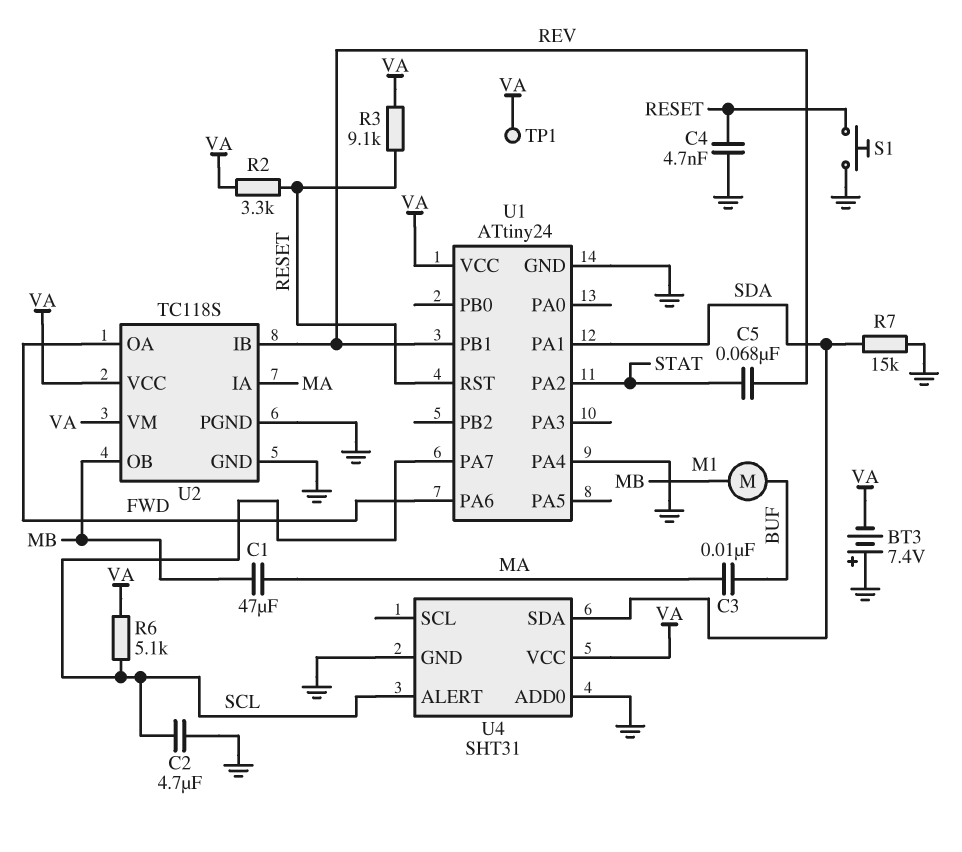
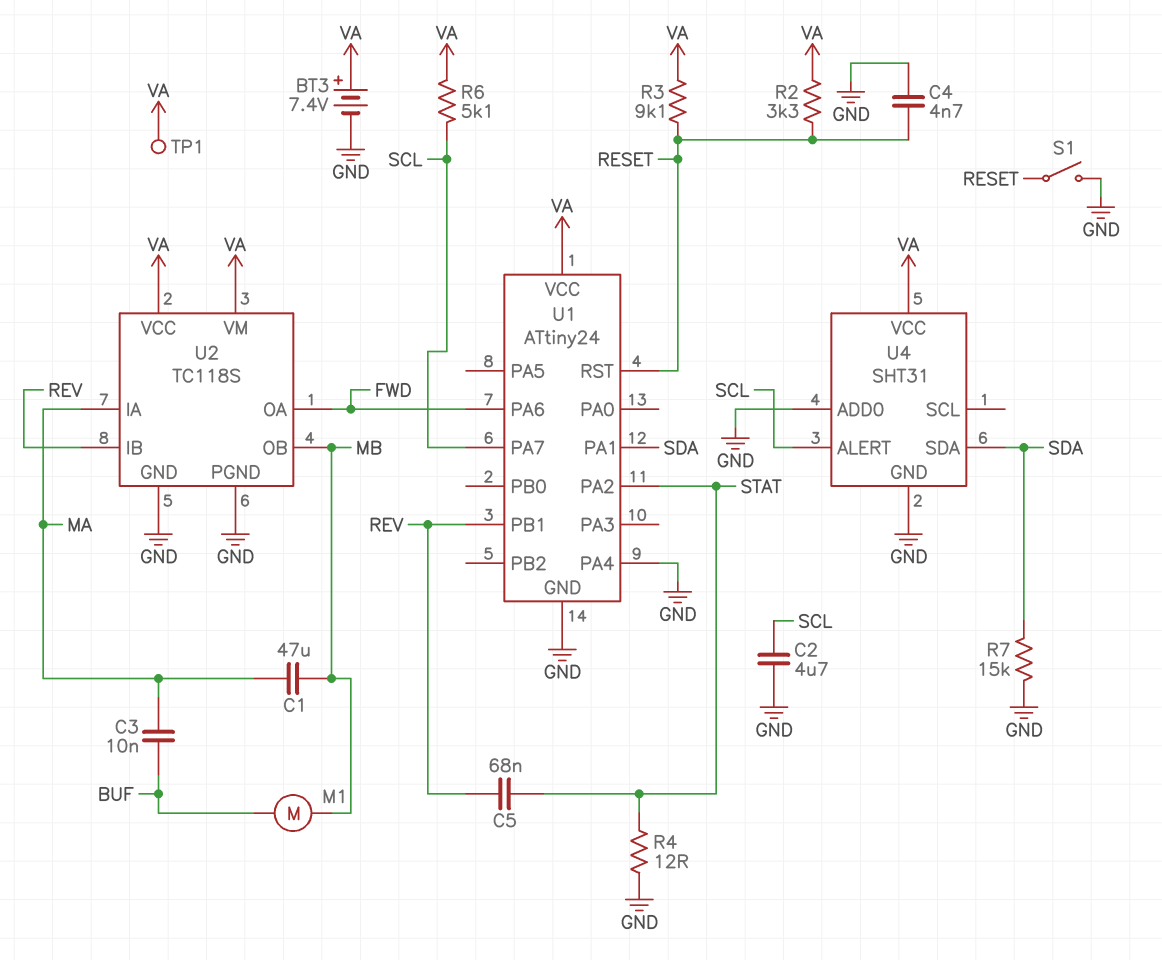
BT3: 7.4V (plus GND, minus VA) -> 7.4V (plus VA, minus GND)
R4: none -> 12 (GND, STAT)
S1: button (GND, RESET) -> switch (GND, RESET)

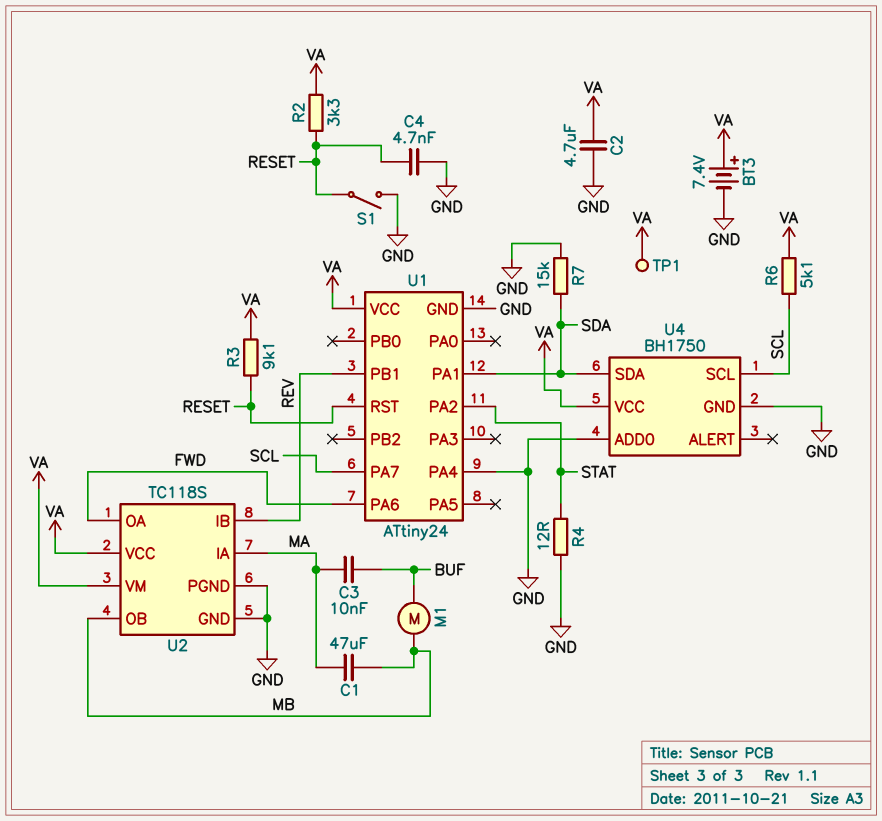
C2: 4.7uF (GND, SCL) -> 4.7uF (GND, VA)
C5: 68nF (REV, STAT) -> none
U4: SHT31 -> BH1750
U4 pin ALERT: SCL -> none
U4 pin SCL: none -> SCL

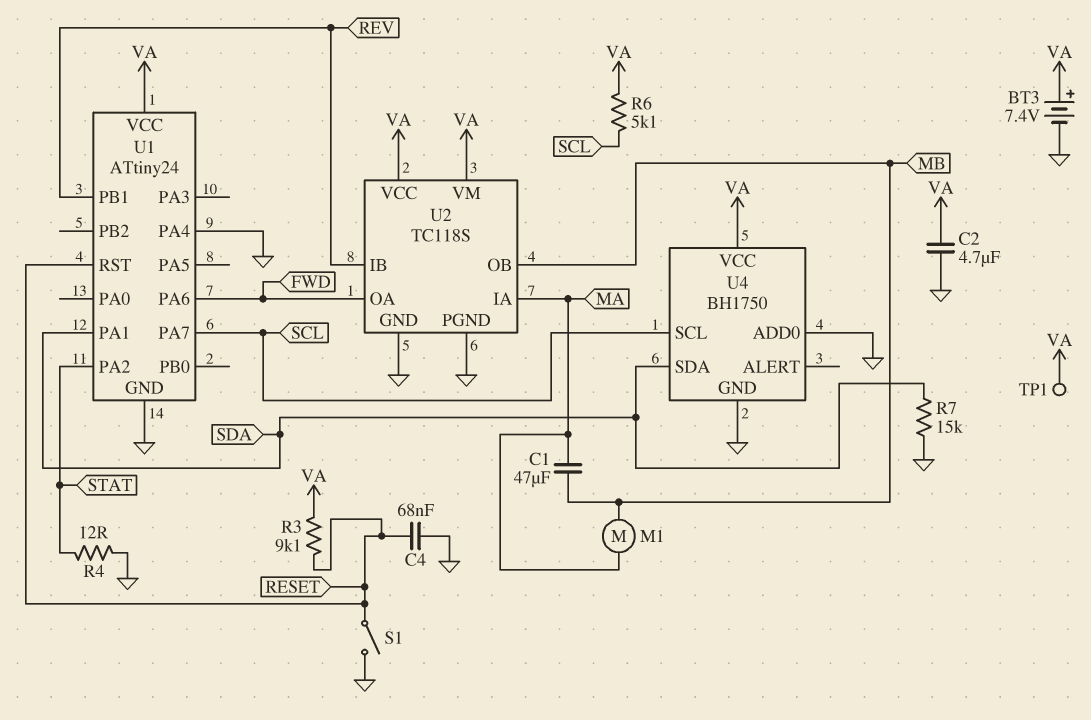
C3: 10nF (BUF, MA) -> none
C4: 4.7nF (GND, RESET) -> 68nF (GND, RESET)
M1: motor (BUF, MB) -> motor (MA, MB)
R2: 3.3k (RESET, VA) -> none

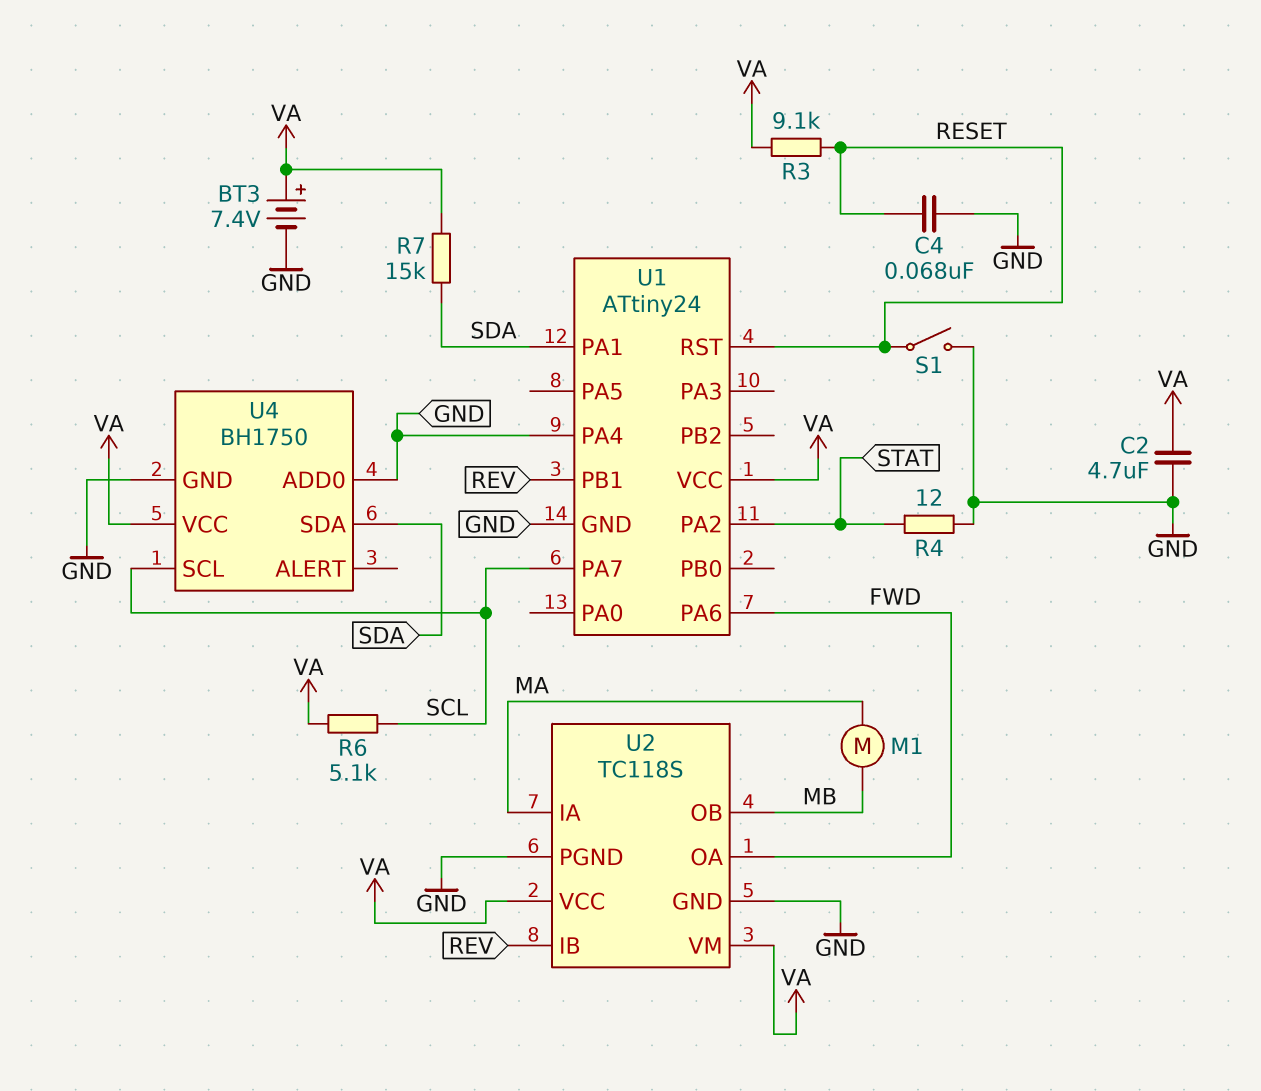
C1: 47uF (MA, MB) -> none
R7: 15k (GND, SDA) -> 15k (SDA, VA)
TP1: test point (VA) -> none

